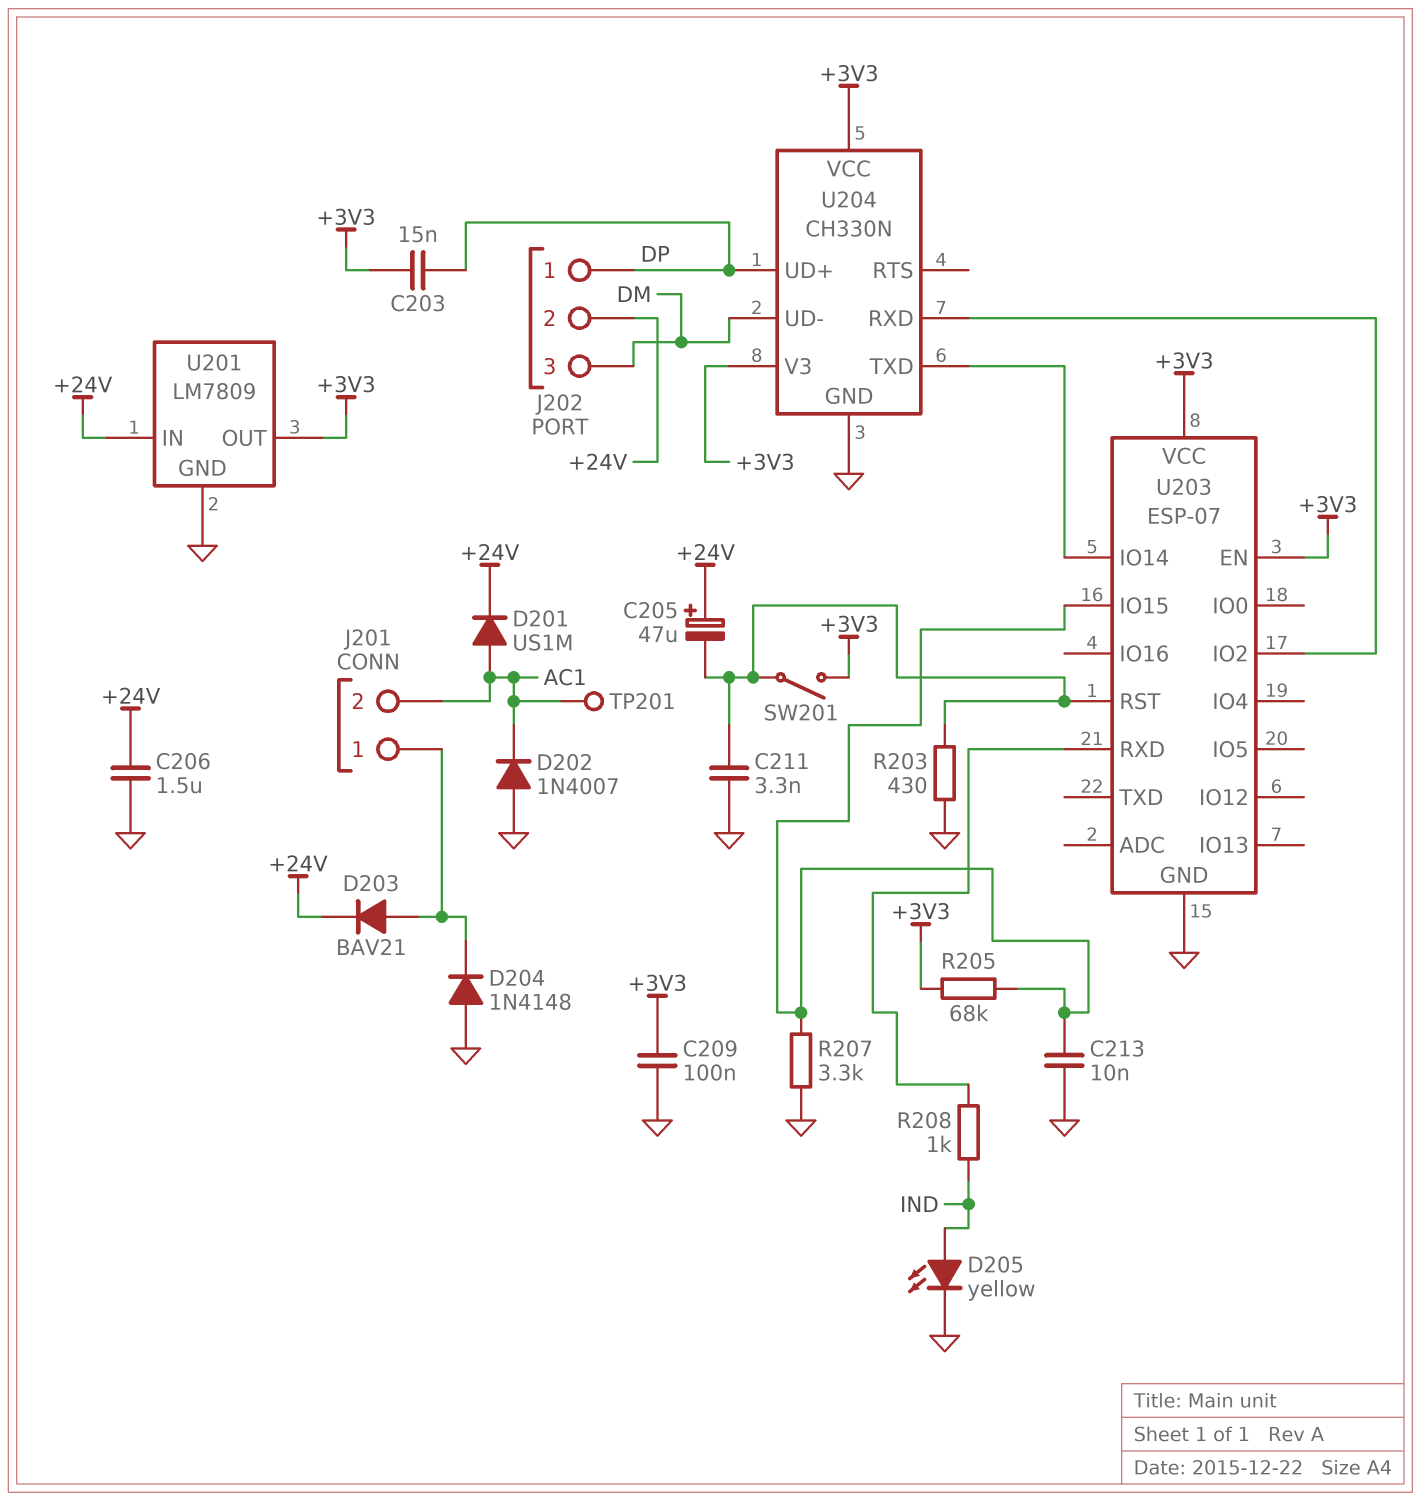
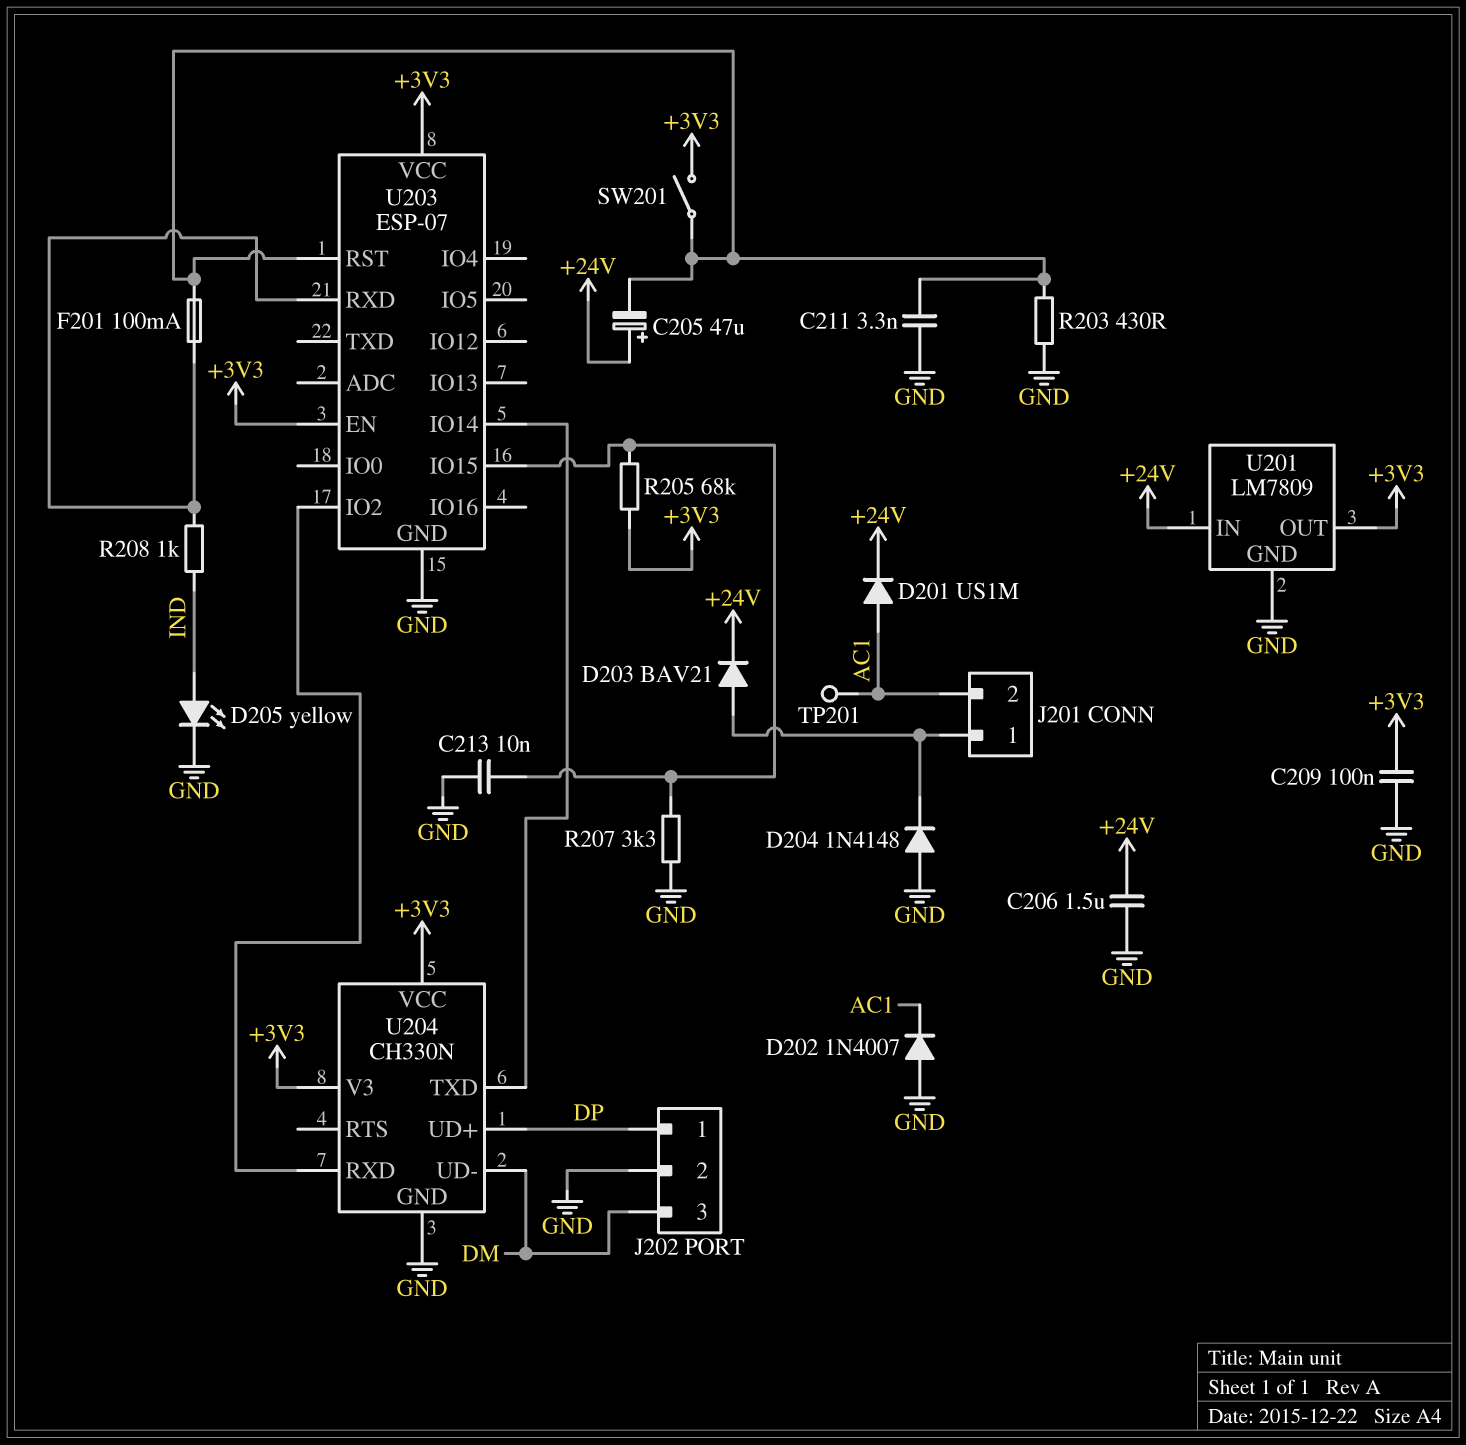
C203: 15nF (+3V3, DP) -> none
F201: none -> 100mA (U203/RST, U203/RXD)
J202 pin 2: +24V -> GND

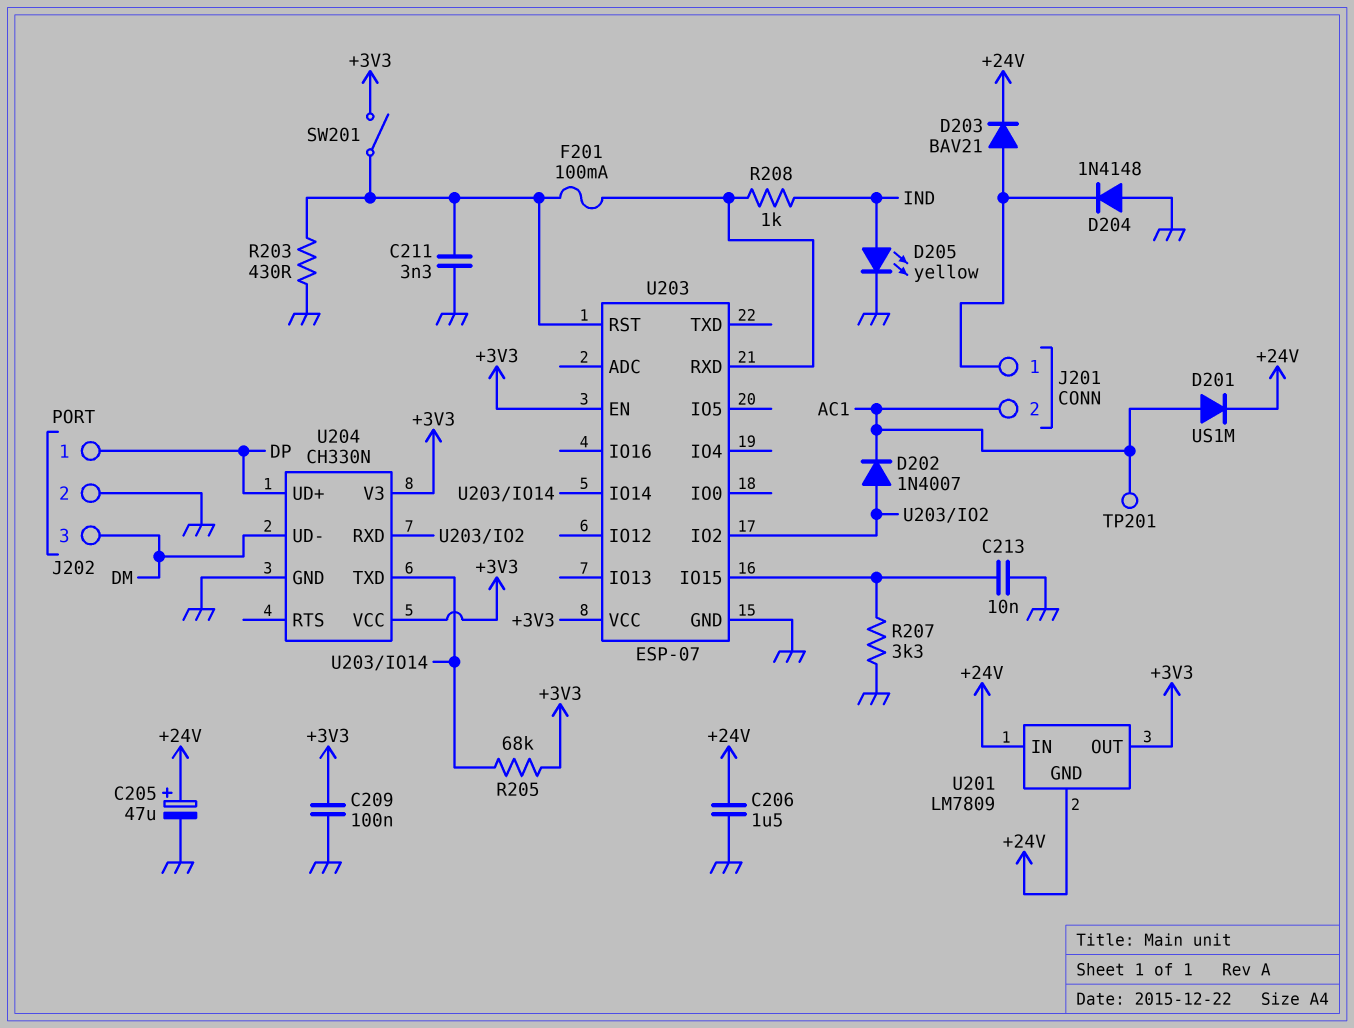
C205: 47uF (plus +24V, minus U203/RST) -> 47uF (plus +24V, minus GND)
D202: diode 1N4007 (A GND, K AC1) -> diode 1N4007 (A U203/IO2, K AC1)
R205: 68k (+3V3, U203/IO15) -> 68k (+3V3, U203/IO14)
U201 pin GND: GND -> +24V

